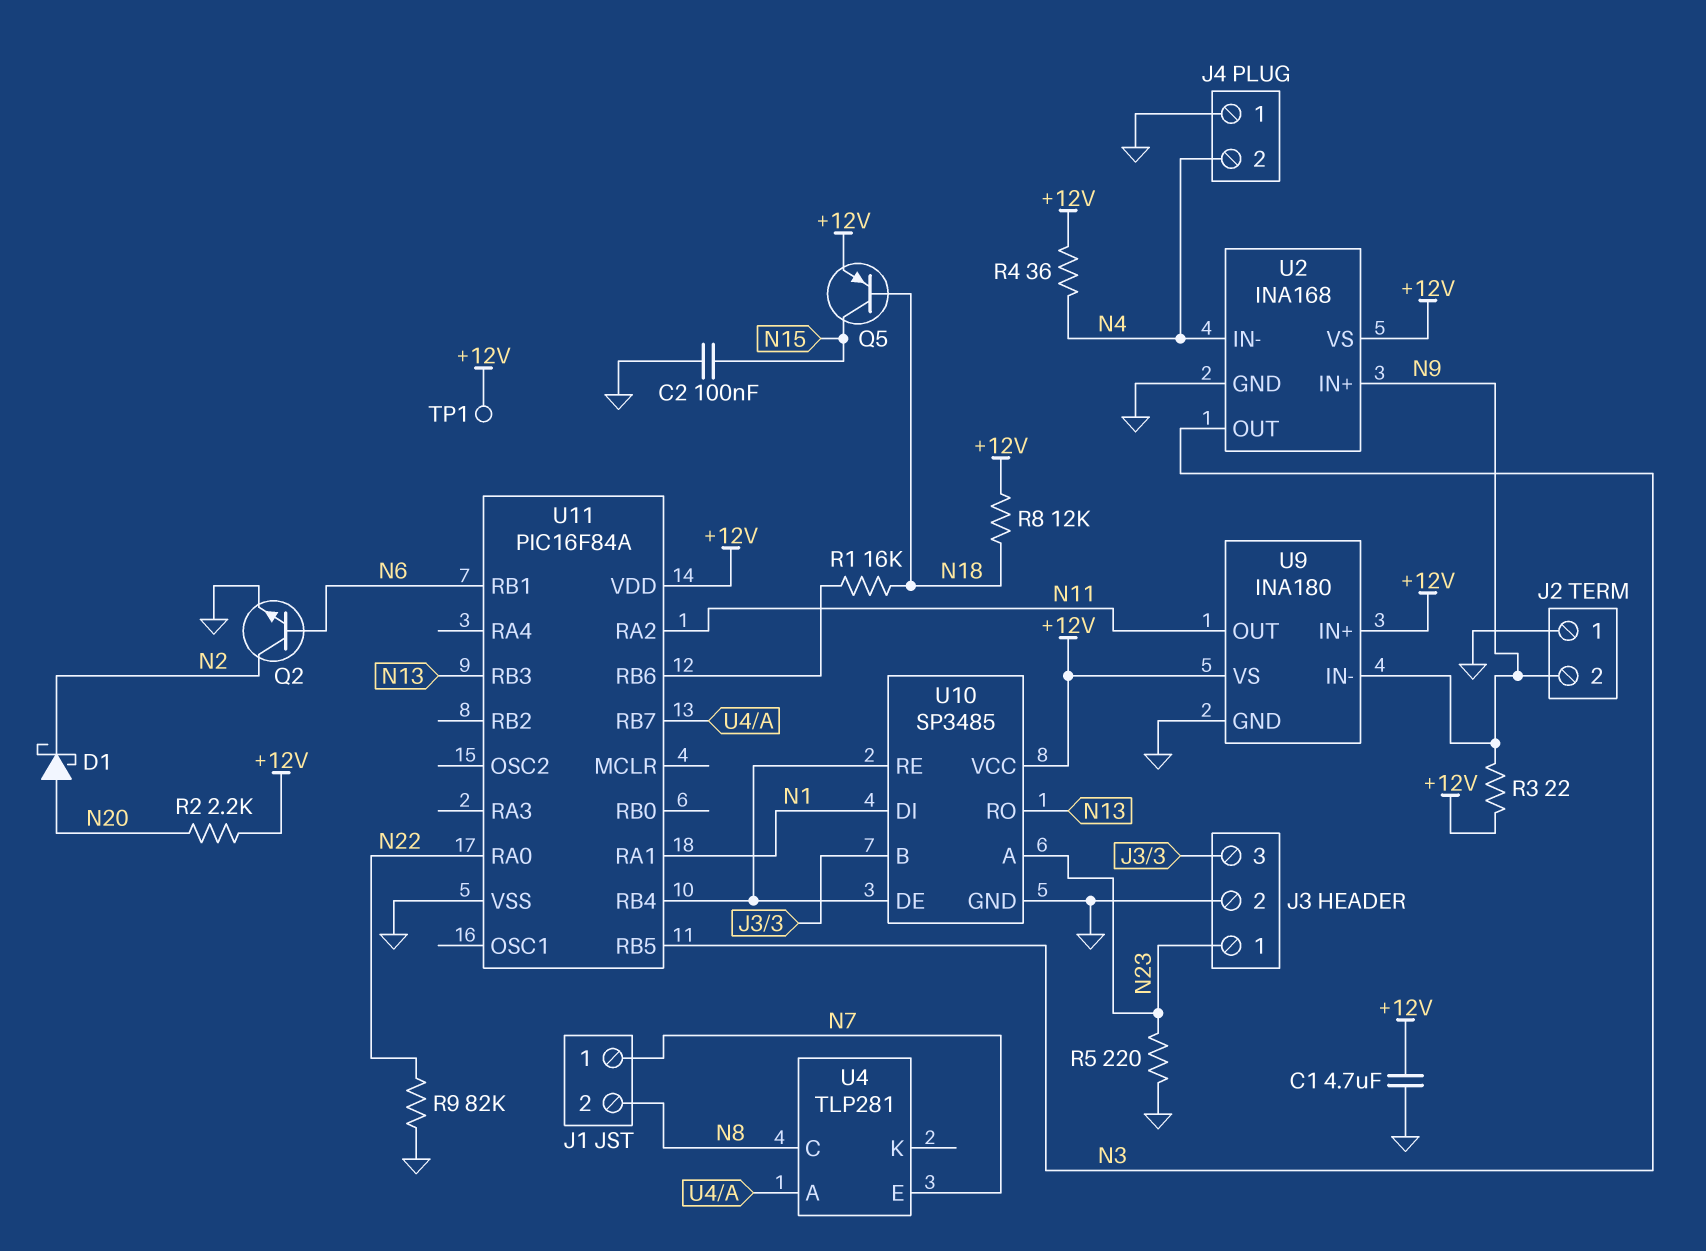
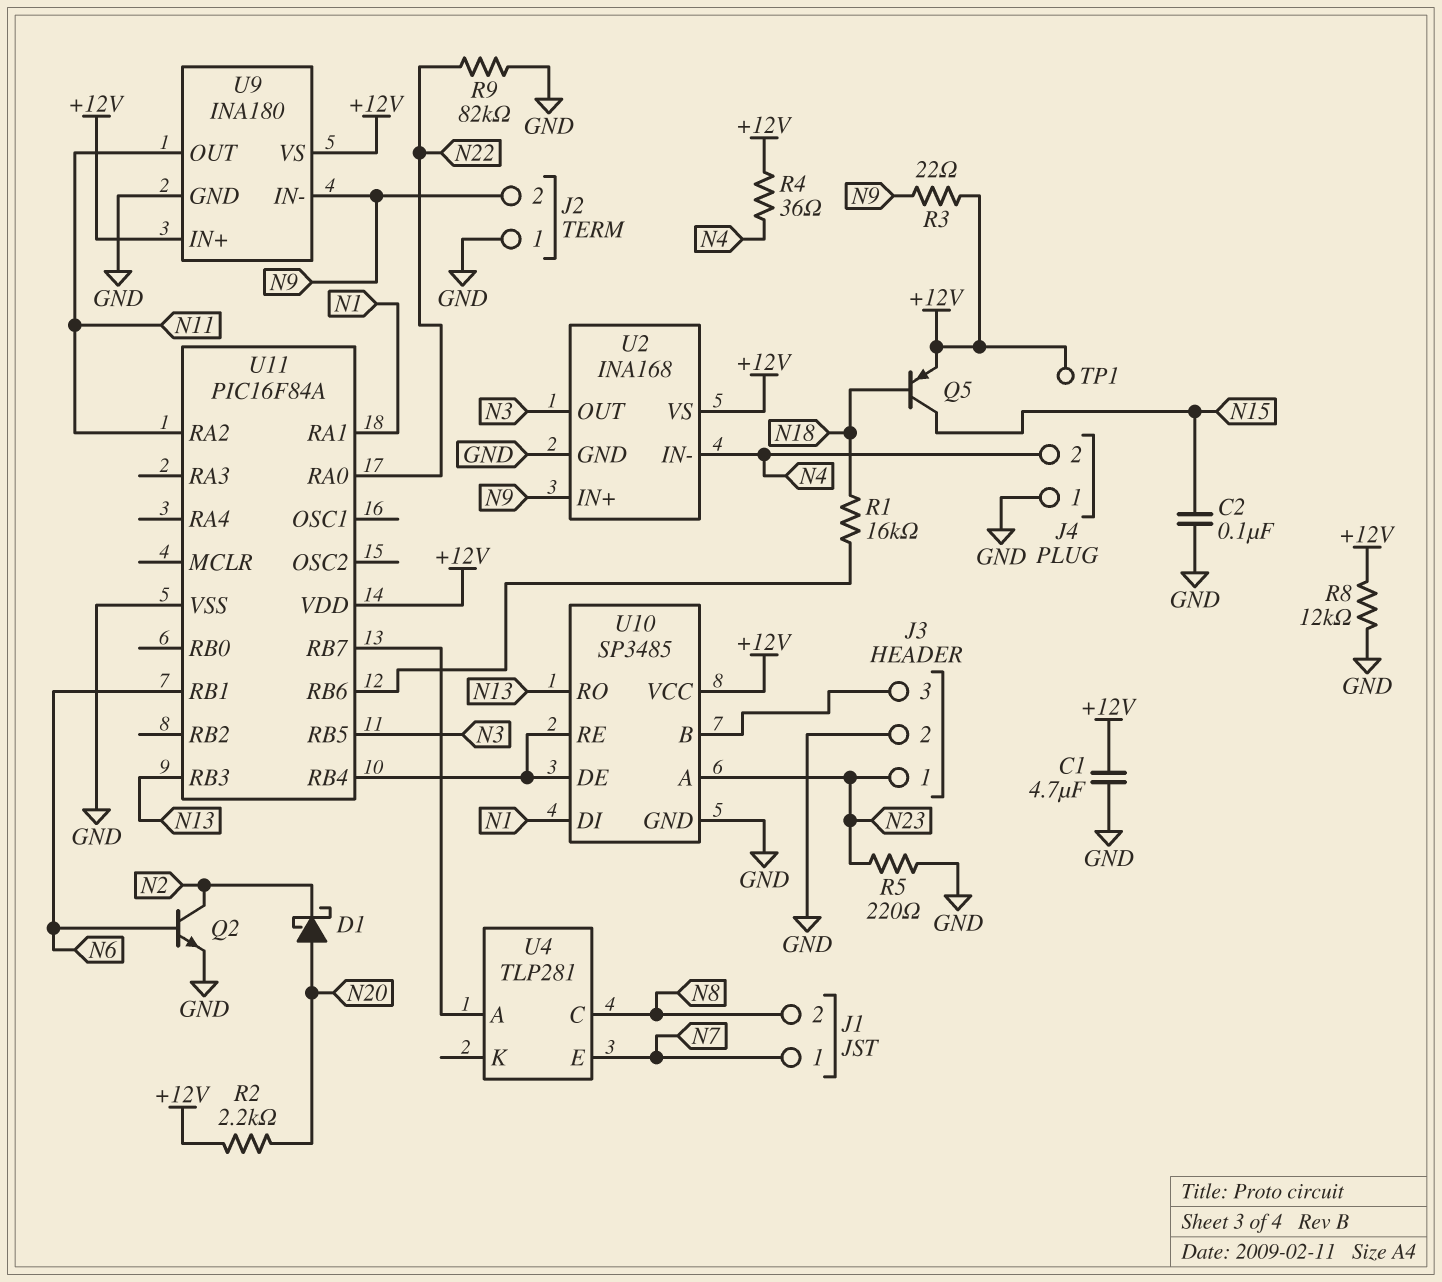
R8: 12k (+12V, N18) -> 12k (+12V, GND)

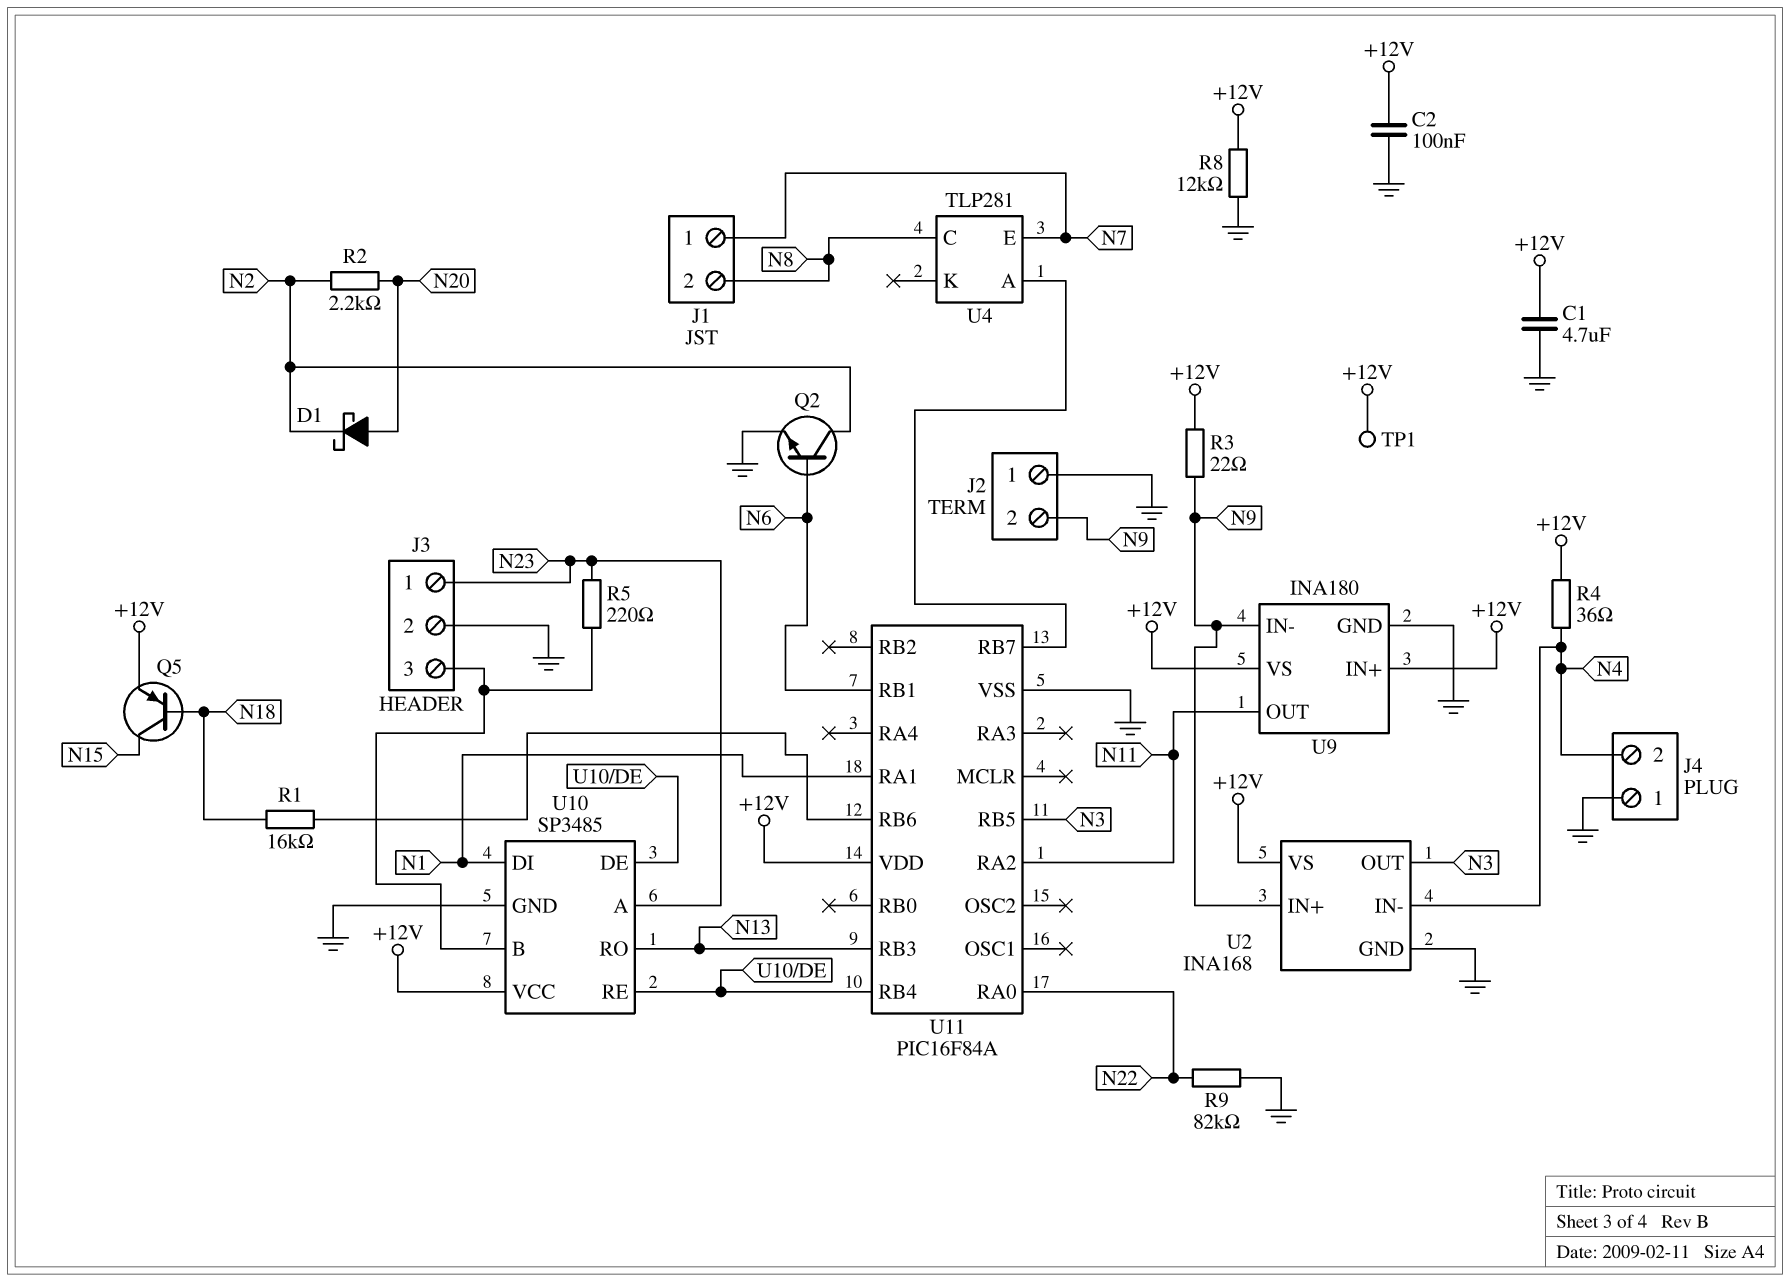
C2: 100nF (GND, N15) -> 100nF (+12V, GND)
R2: 2.2k (+12V, N20) -> 2.2k (N2, N20)
R5: 220 (GND, N23) -> 220 (J3/3, N23)

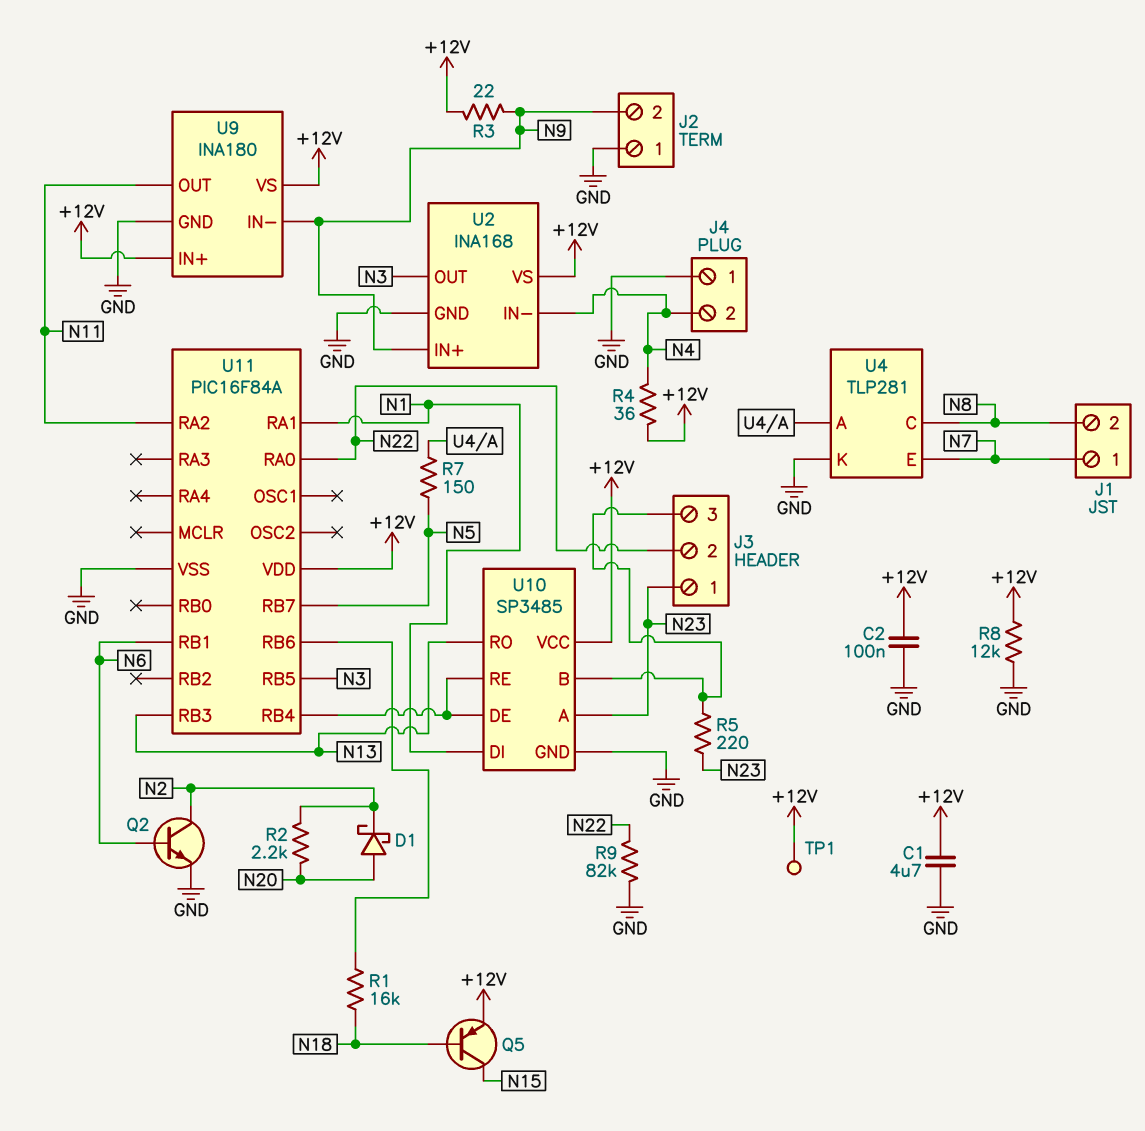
J3 pin 2: GND -> N22
R7: none -> 150 (N5, U4/A)
U4 pin K: none -> GND
U11 pin RB7: U4/A -> N5

